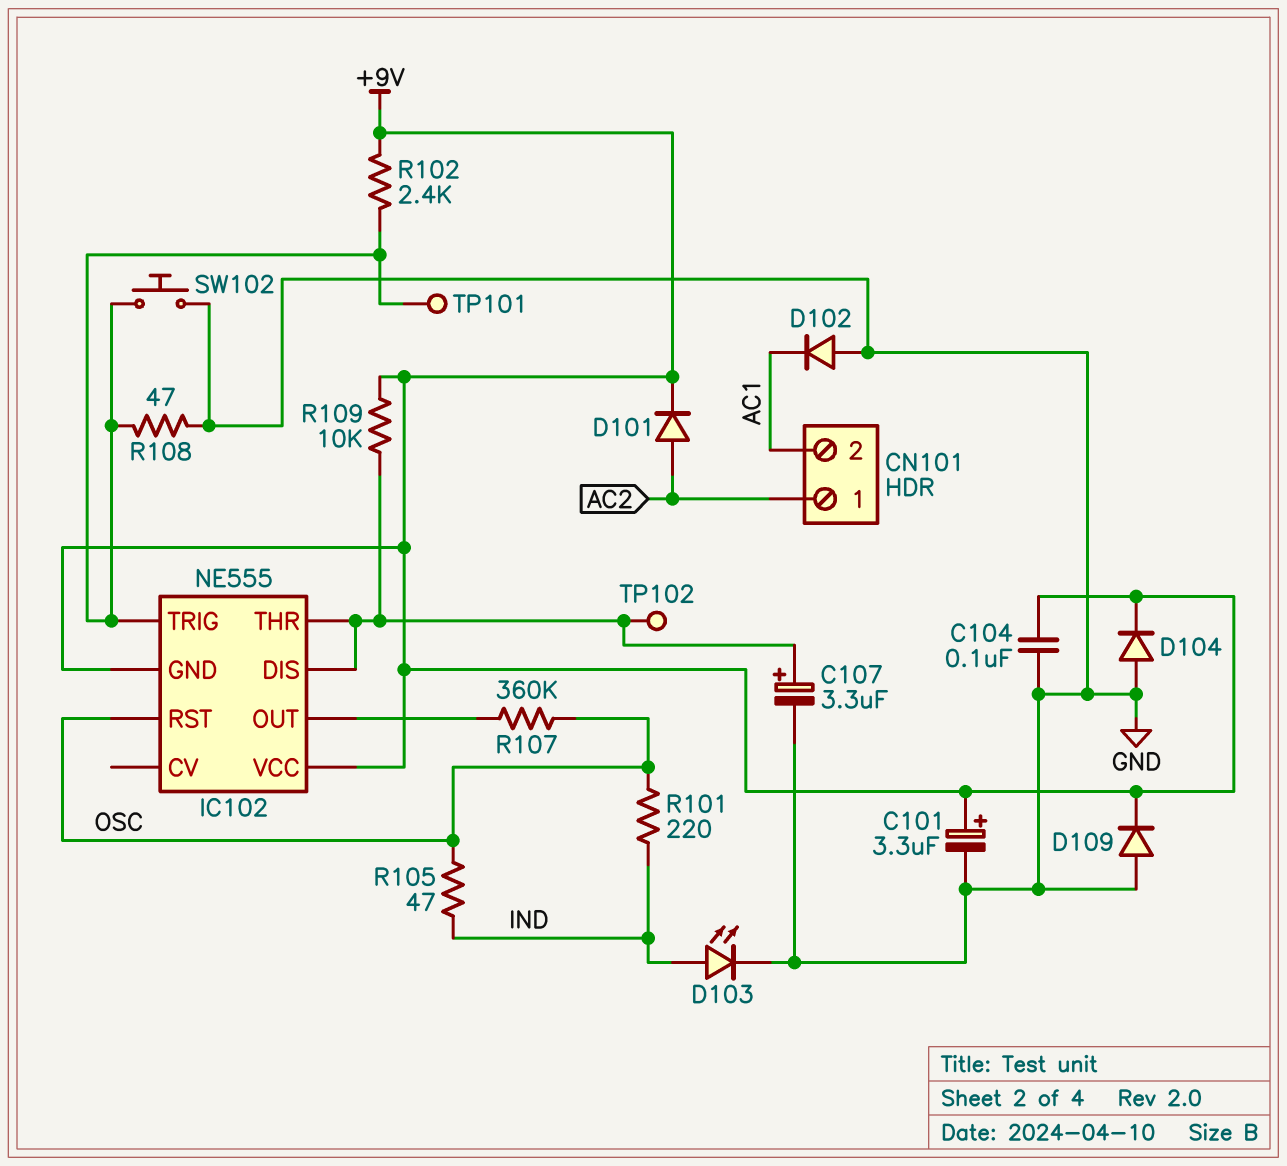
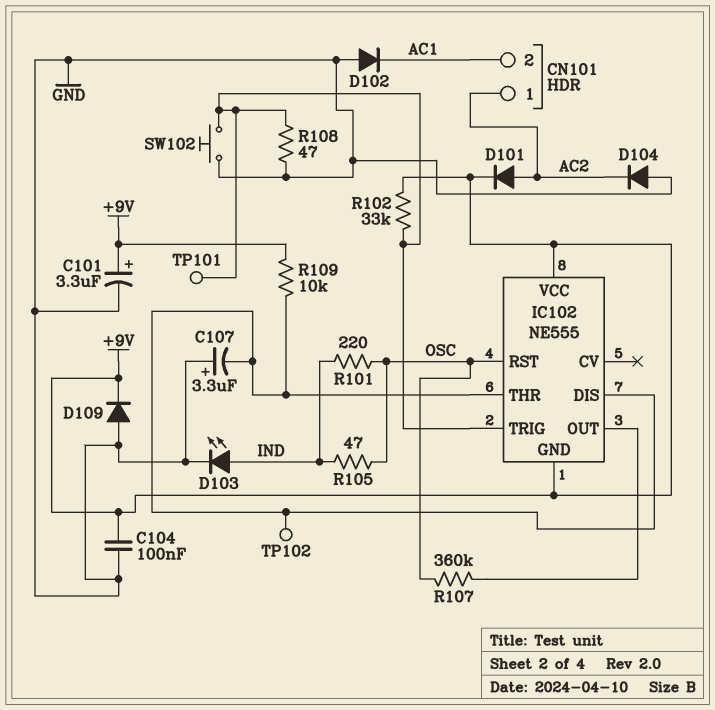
C107: 3.3uF (plus IC102/DIS, minus GND) -> 3.3uF (plus GND, minus IC102/DIS)
D104: diode (A GND, K +9V) -> diode (A GND, K AC2)
R102: 2.4k (+9V, IC102/TRIG) -> 33k (+9V, IC102/TRIG)

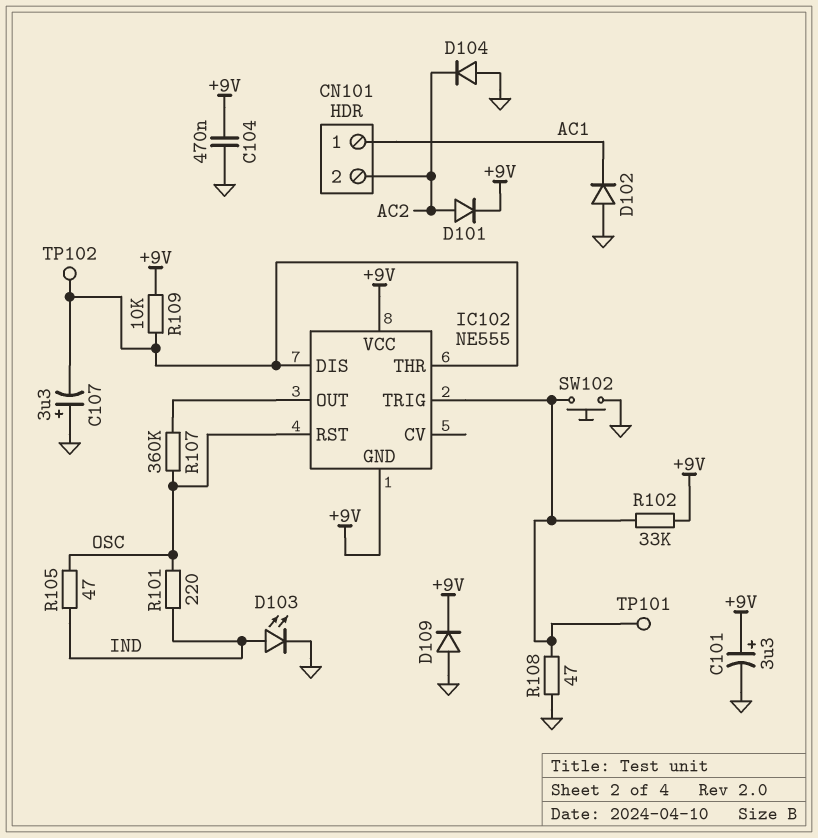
C104: 100nF (+9V, GND) -> 470nF (+9V, GND)
CN101 pin 1: AC2 -> AC1
CN101 pin 2: AC1 -> AC2

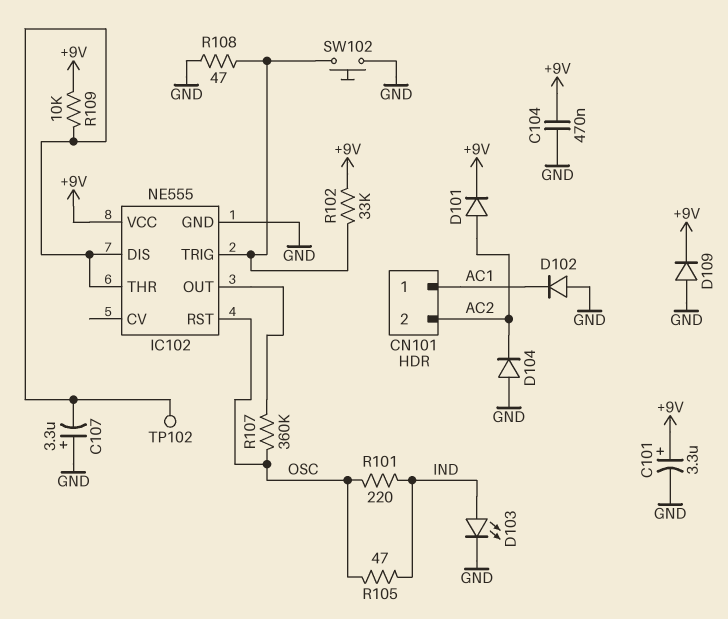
IC102 pin GND: +9V -> GND
TP101: test point (IC102/TRIG) -> none

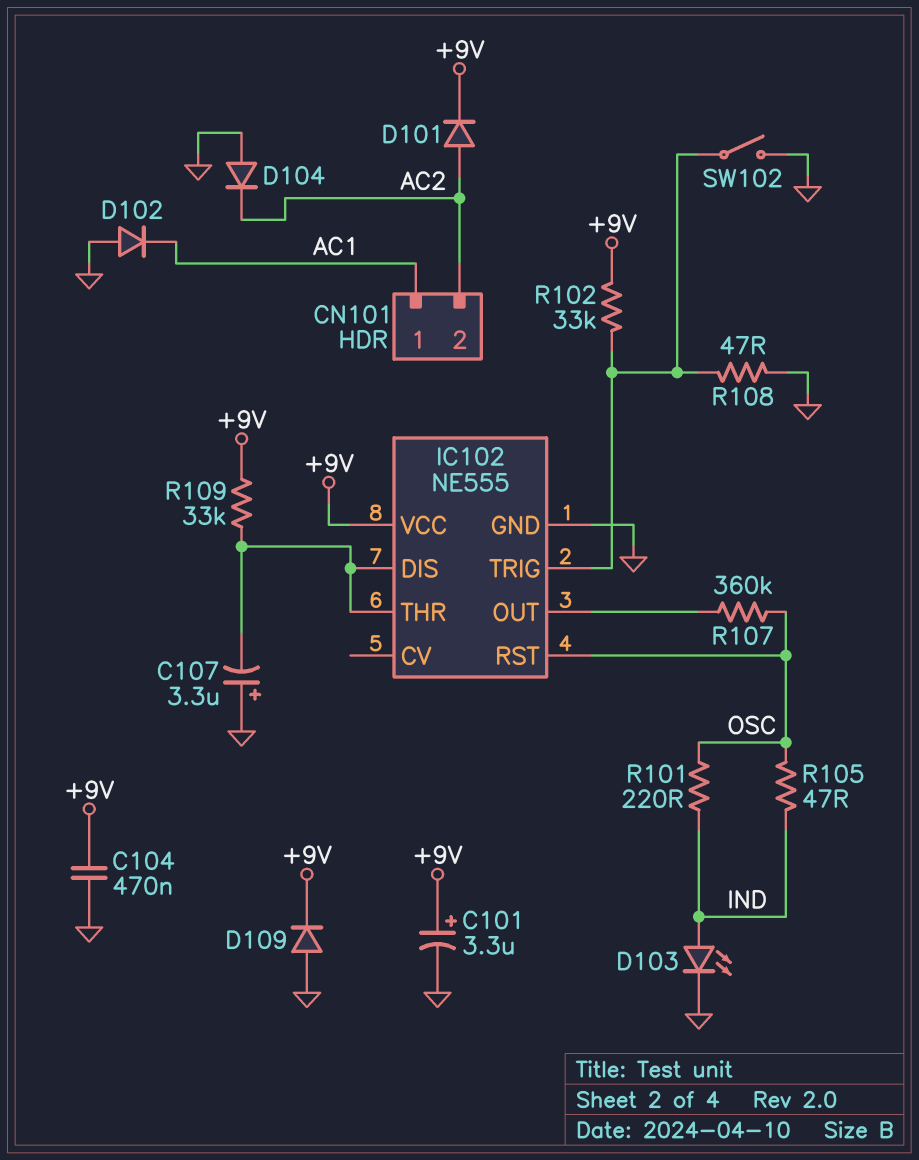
R109: 10k (+9V, IC102/DIS) -> 33k (+9V, IC102/DIS)
SW102: button (GND, IC102/TRIG) -> switch (GND, IC102/TRIG)
TP102: test point (IC102/DIS) -> none

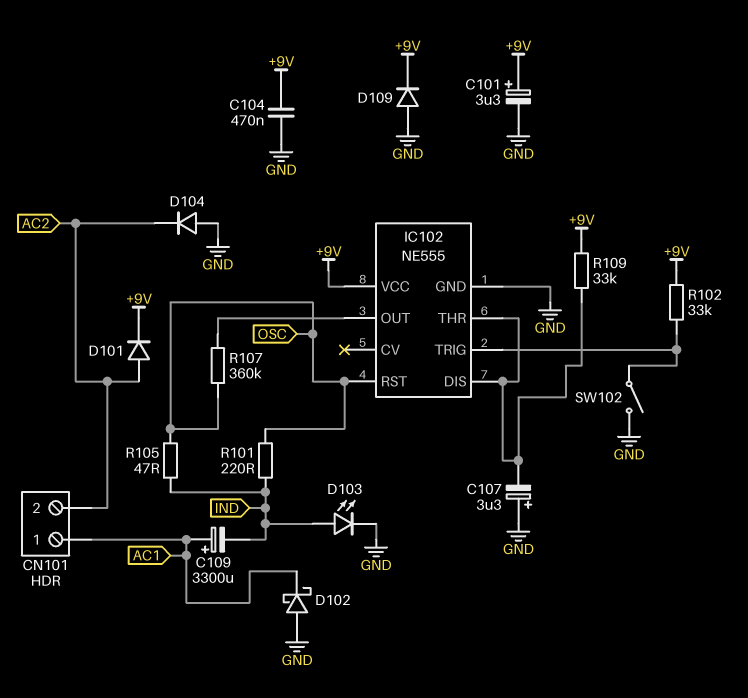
C109: none -> 3300uF (plus AC1, minus IND)
D102: diode (A GND, K AC1) -> schottky (A GND, K AC1)
R108: 47 (GND, IC102/TRIG) -> none

